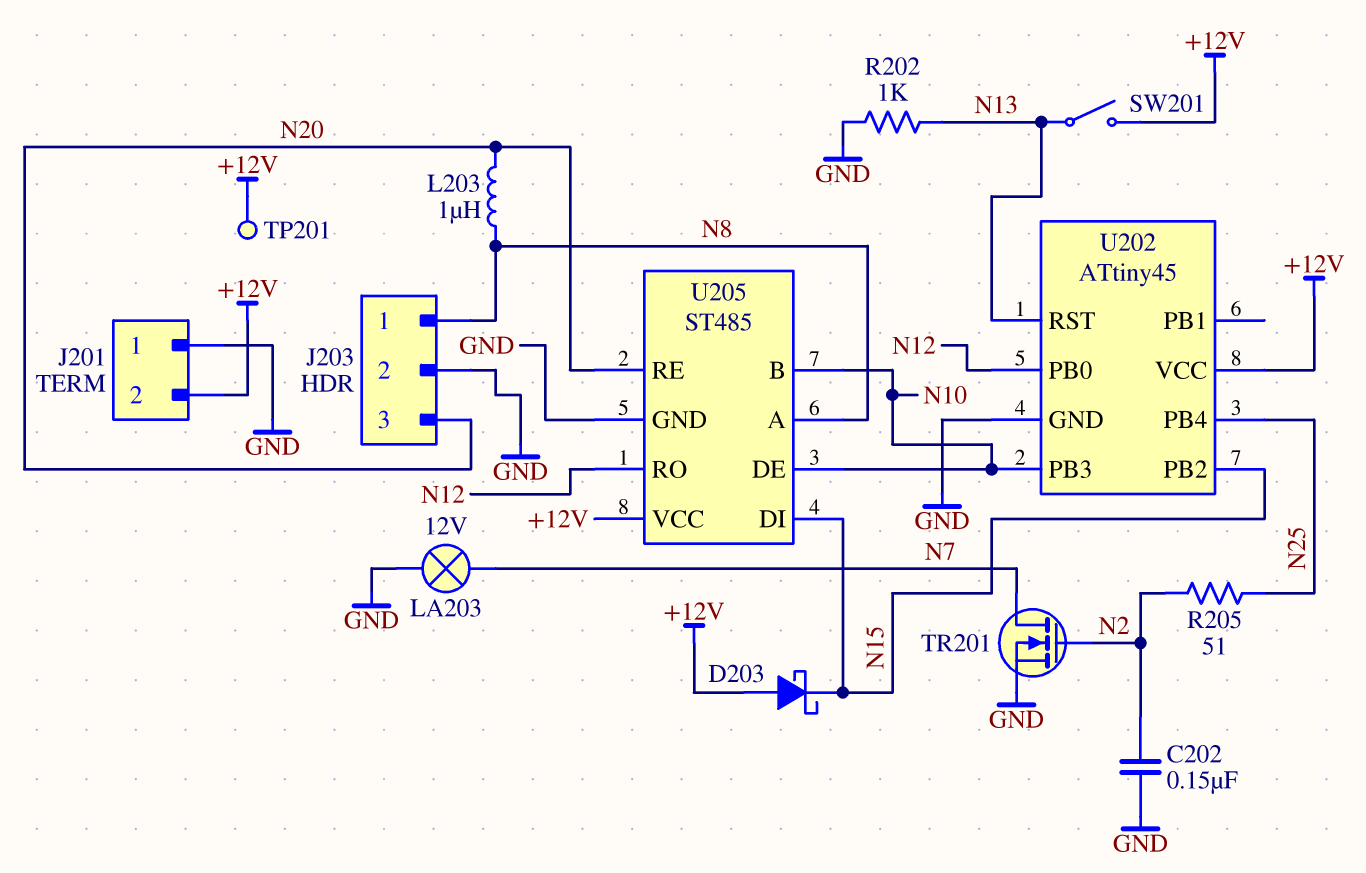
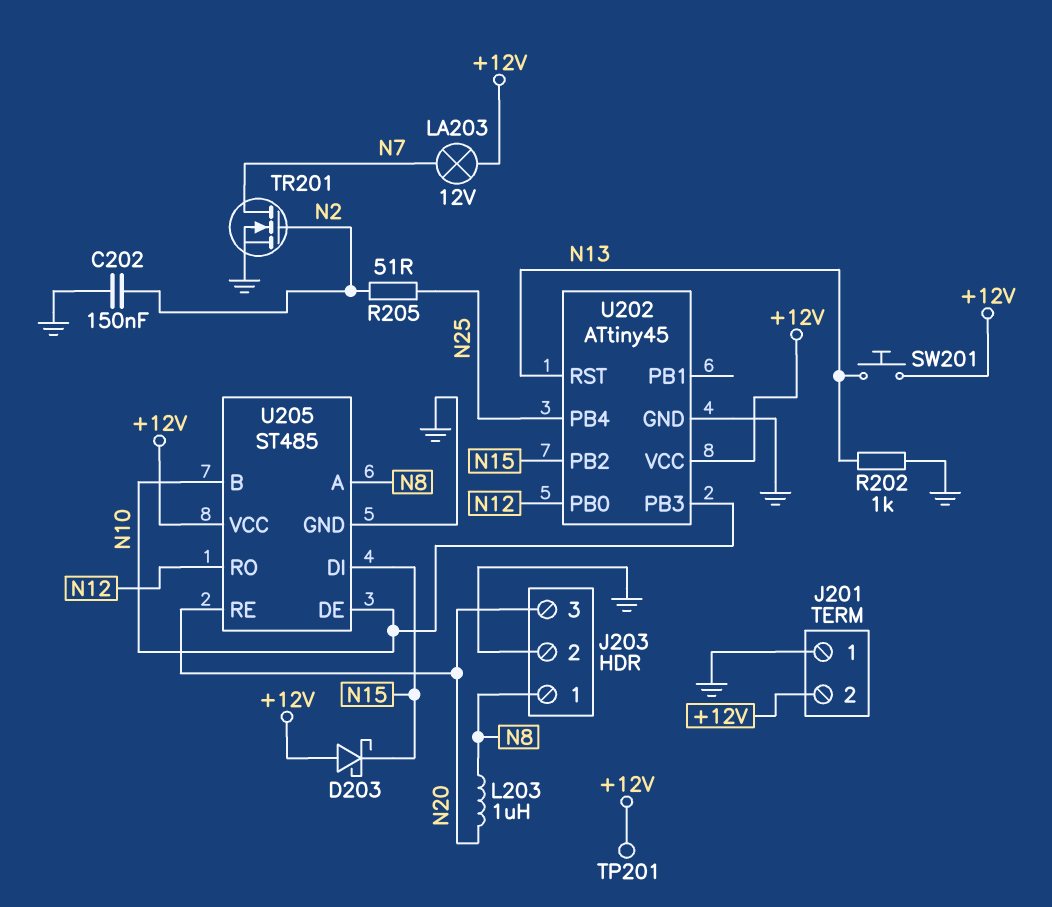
LA203: lamp 12V (GND, N7) -> lamp 12V (+12V, N7)
SW201: switch (+12V, N13) -> button (+12V, N13)

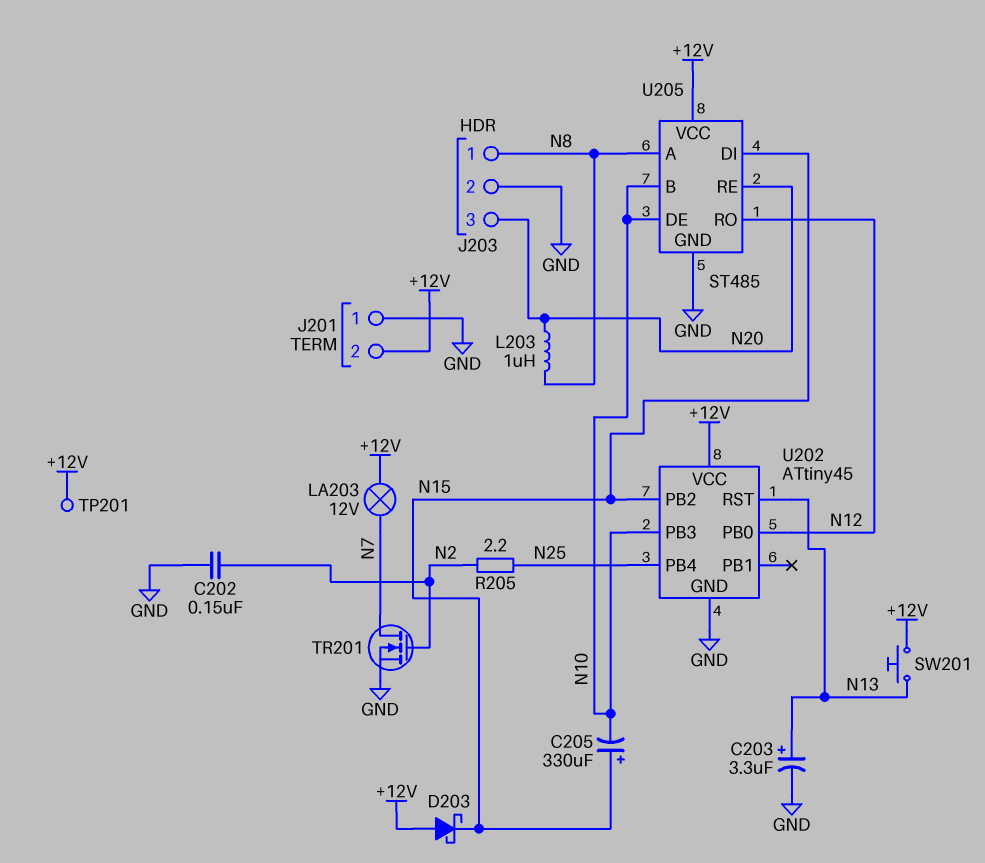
C203: none -> 3.3uF (plus N13, minus GND)
C205: none -> 330uF (plus N15, minus N10)
R202: 1k (GND, N13) -> none
R205: 51 (N2, N25) -> 2.2 (N2, N25)

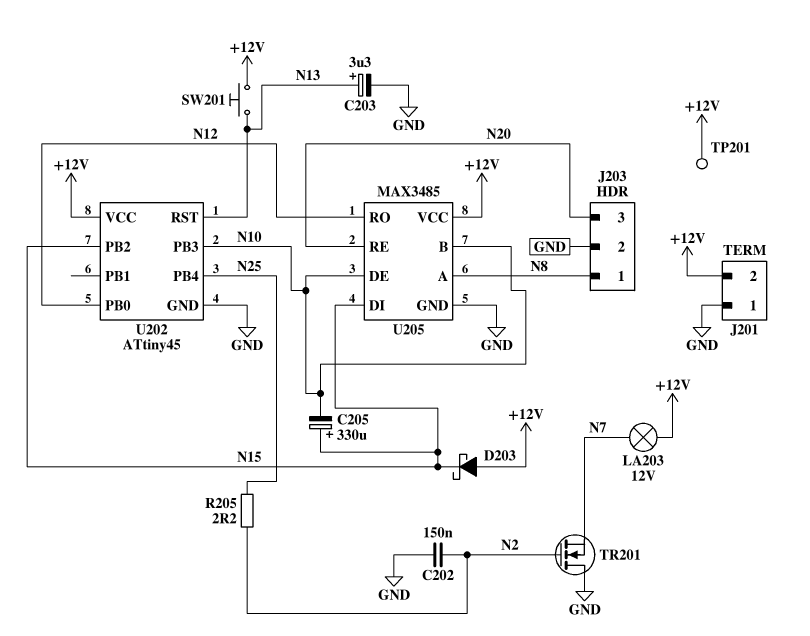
L203: 1uH (N8, N20) -> none
TR201: NMOS (G N2, D N7, S GND) -> NMOS (G N2, D GND, S N7)
U205: ST485 -> MAX3485

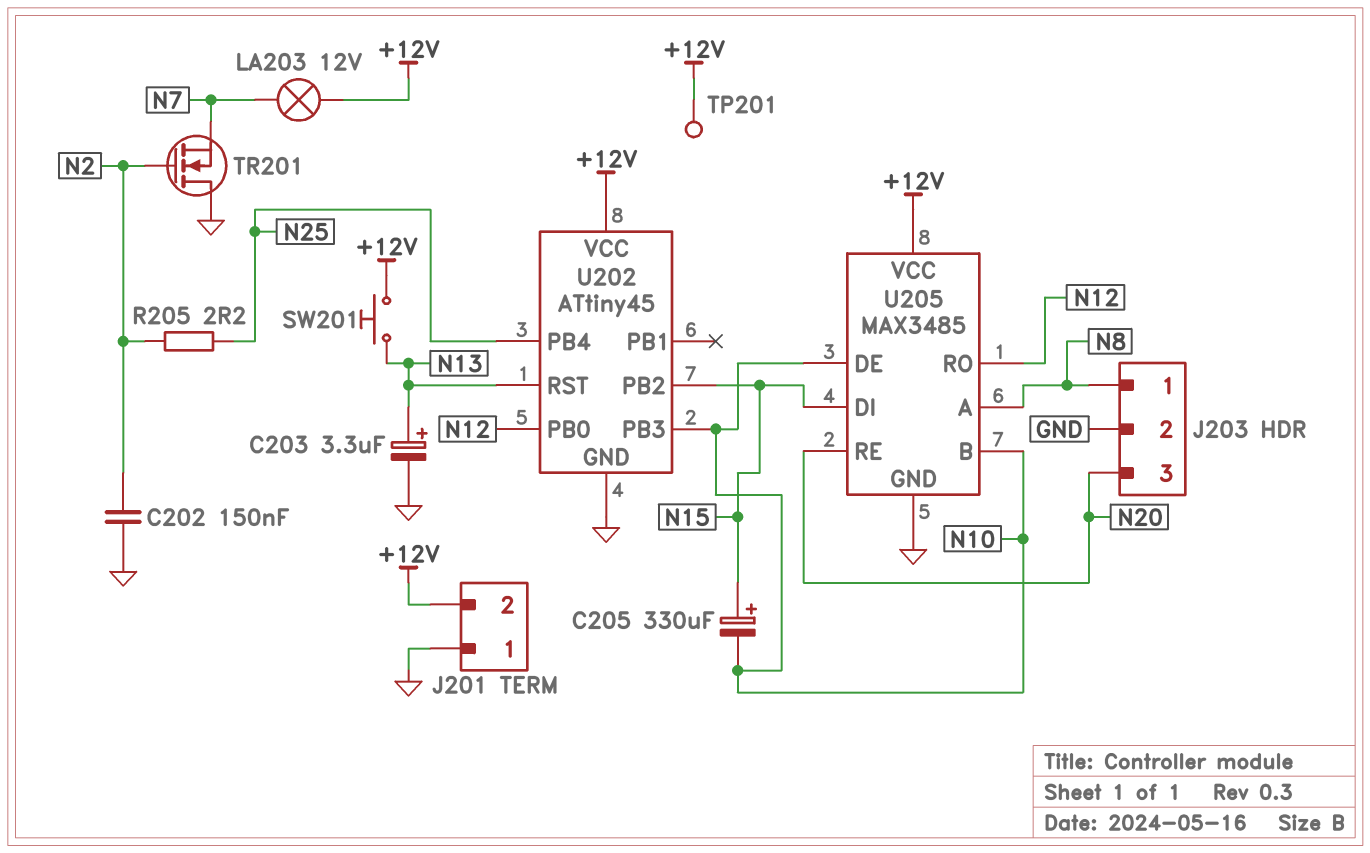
D203: schottky (A +12V, K N15) -> none

